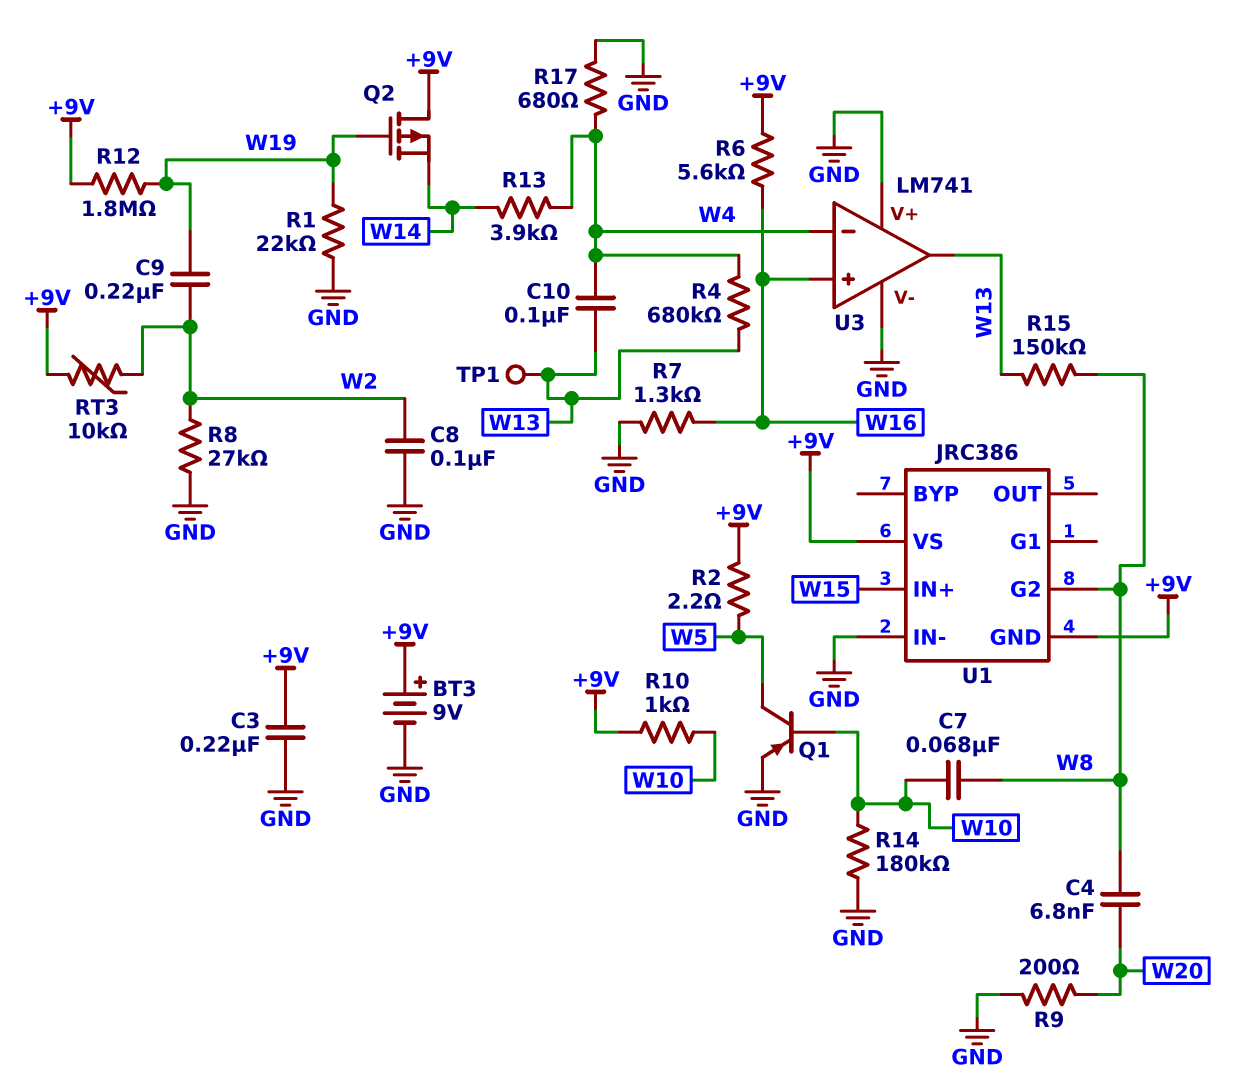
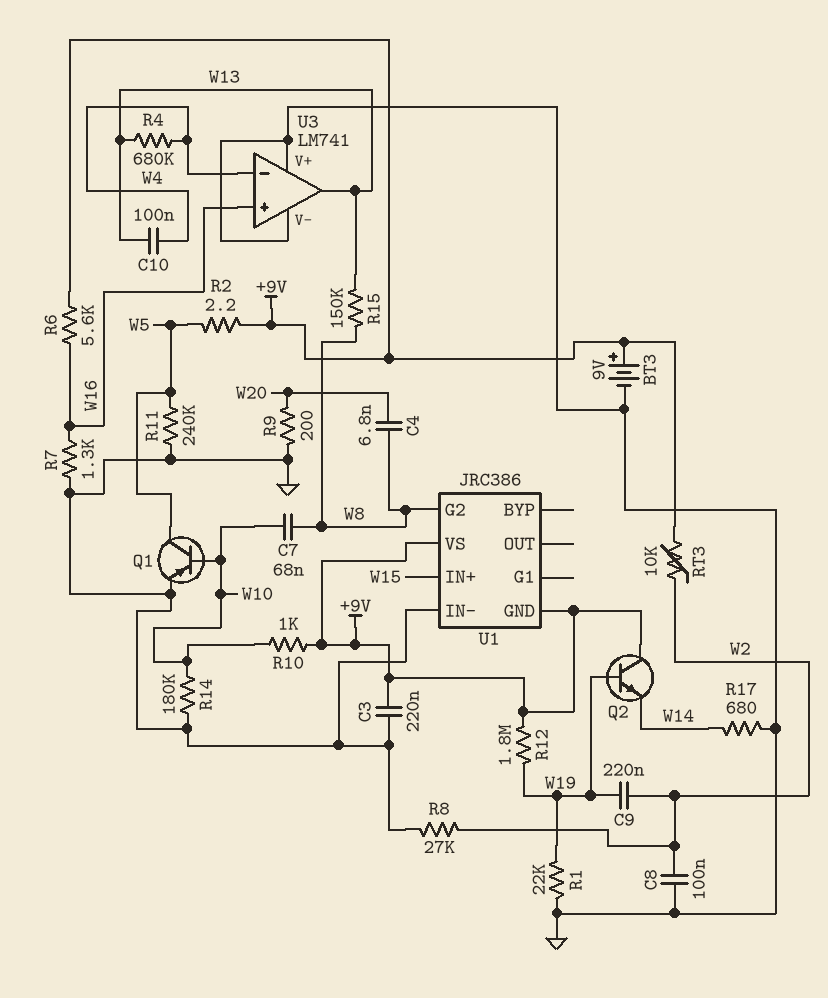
Q2: PMOS (G W19, D +9V, S W14) -> NPN (B W19, C +9V, E W14)
R11: none -> 240k (GND, W5)
R13: 3.9k (W4, W14) -> none
R17: 680 (GND, W4) -> 680 (GND, W14)
TP1: test point (W13) -> none

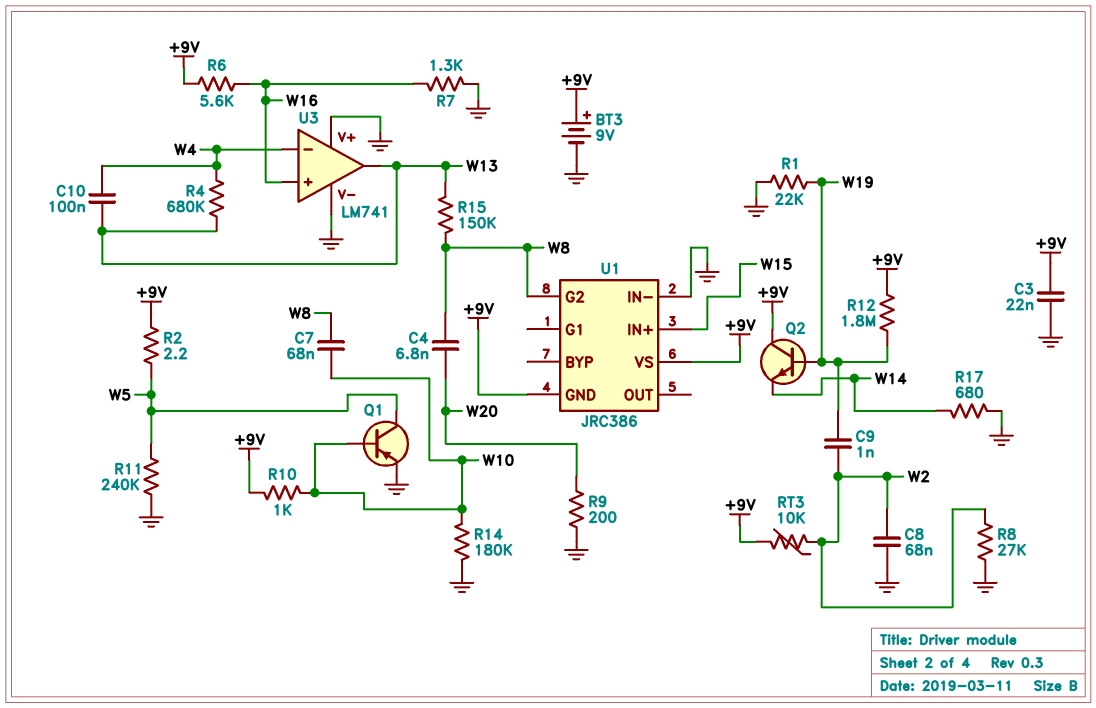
C3: 220nF (+9V, GND) -> 22nF (+9V, GND)
C8: 100nF (GND, W2) -> 68nF (GND, W2)
C9: 220nF (W2, W19) -> 1nF (W2, W19)

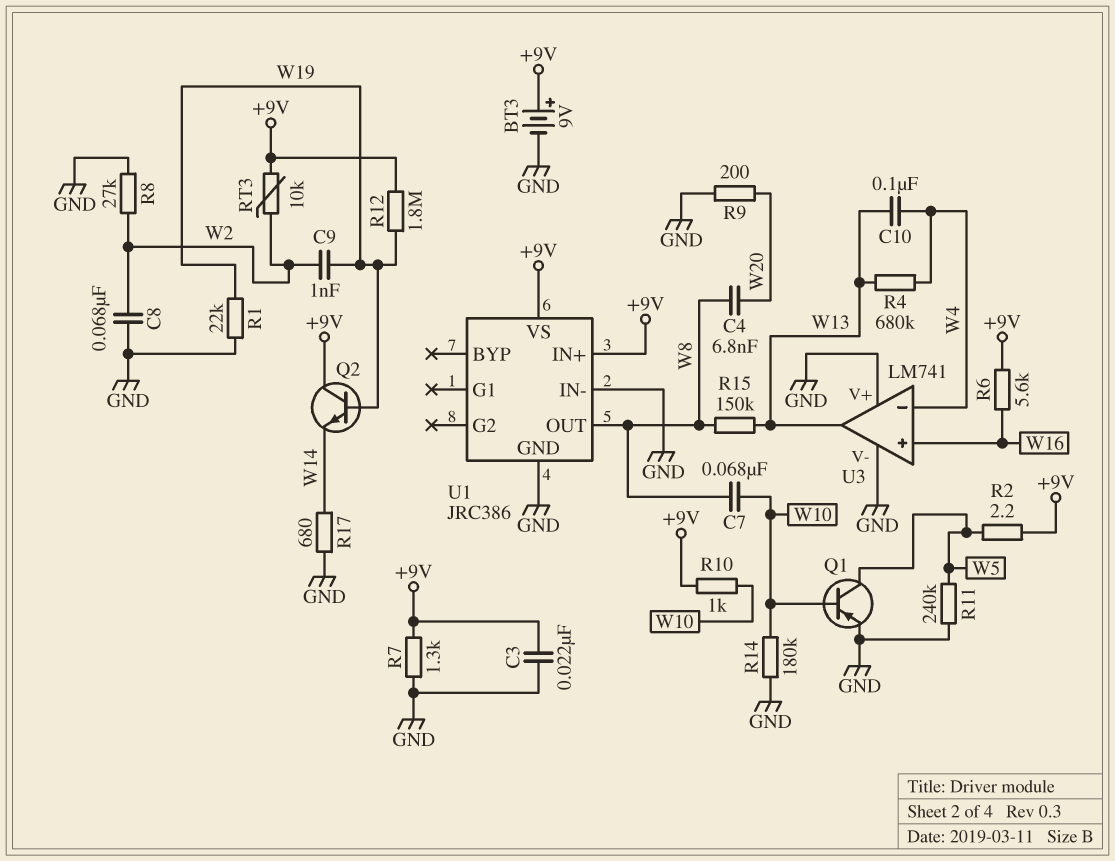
R7: 1.3k (GND, W16) -> 1.3k (+9V, GND)
U1 pin G2: W8 -> none
U1 pin GND: +9V -> GND
U1 pin IN+: W15 -> +9V
U1 pin OUT: none -> W8

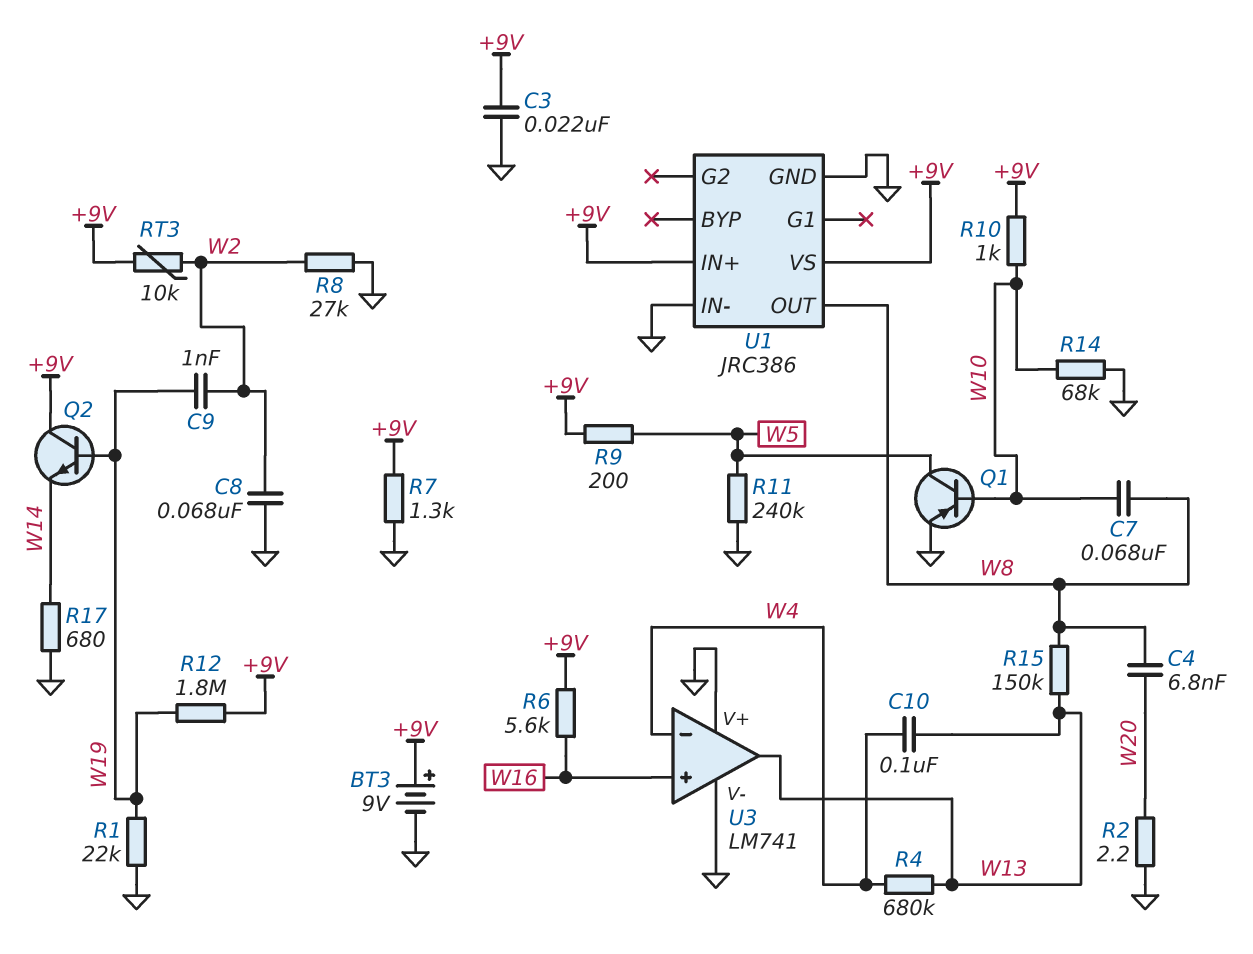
R2: 2.2 (+9V, W5) -> 2.2 (GND, W20)
R9: 200 (GND, W20) -> 200 (+9V, W5)
R14: 180k (GND, W10) -> 68k (GND, W10)

